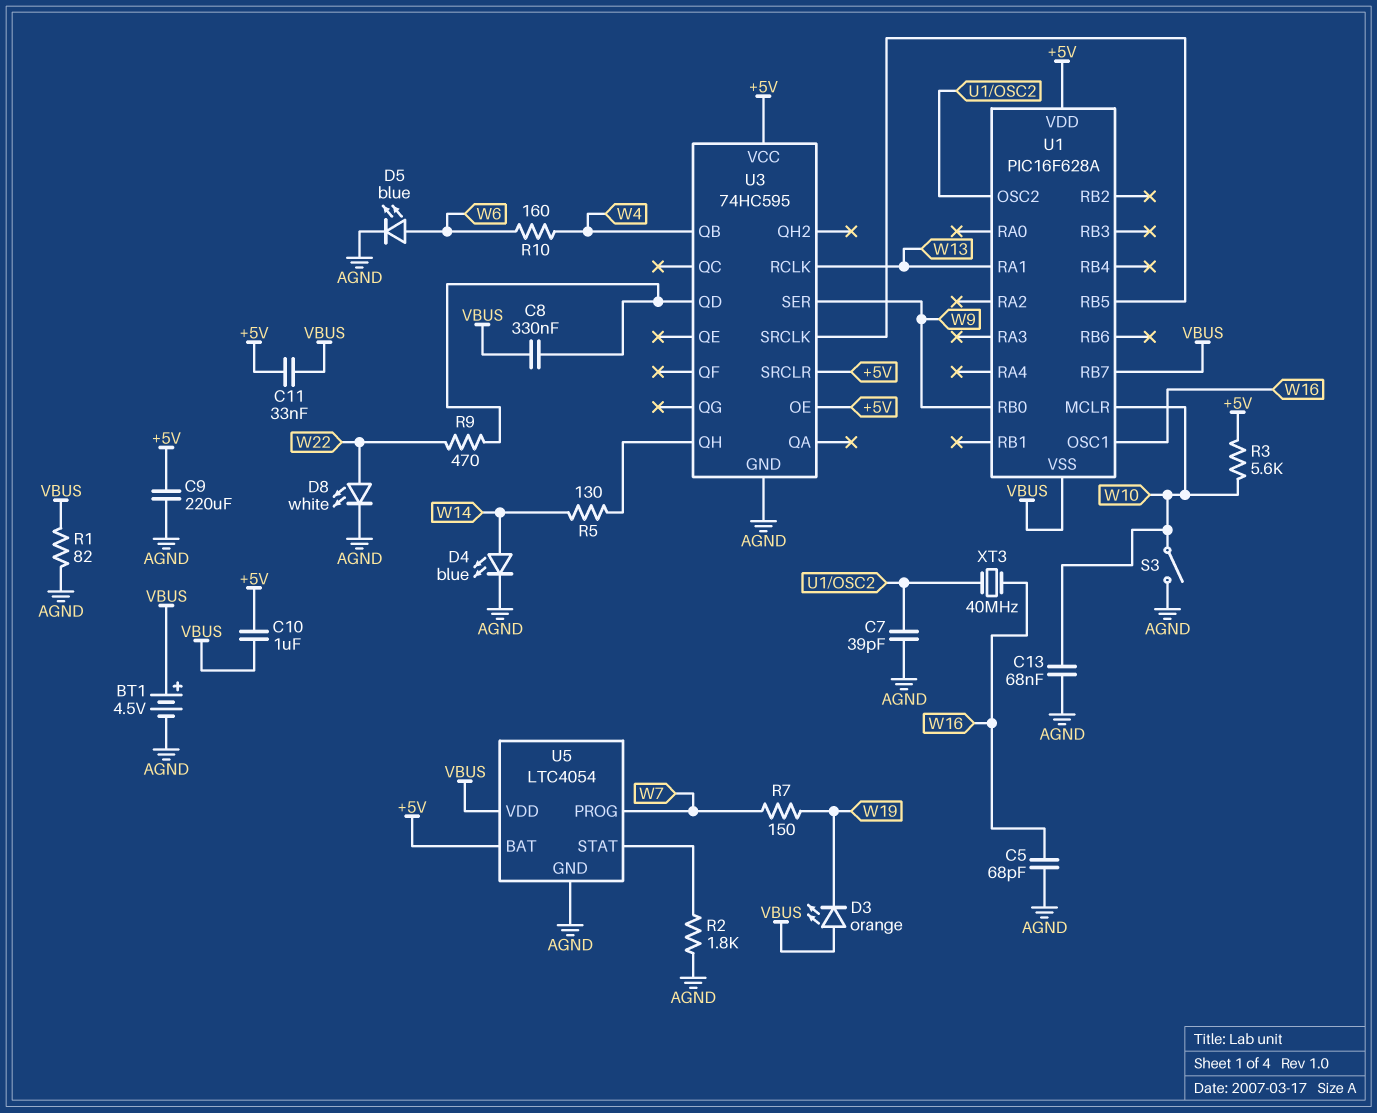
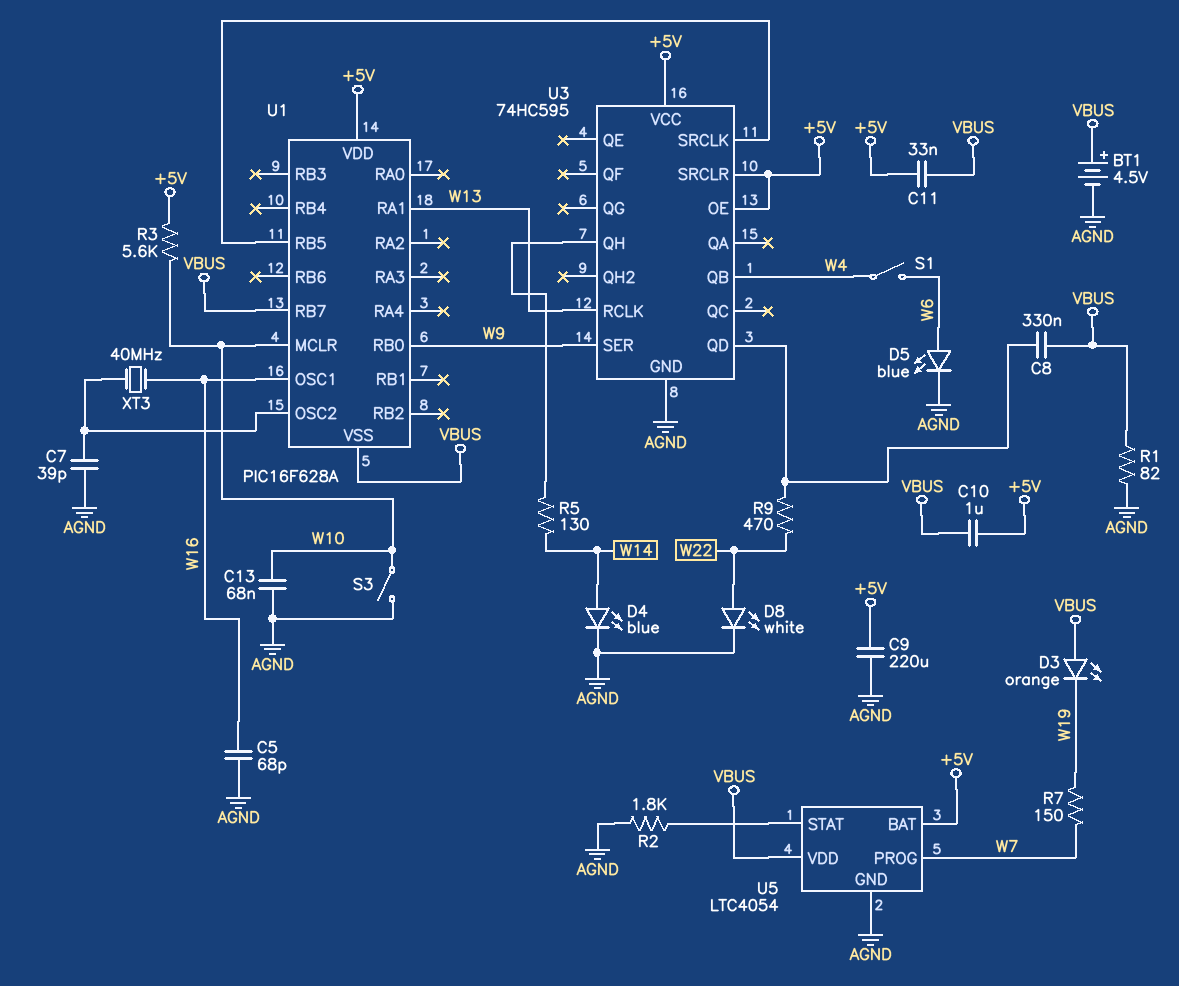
R10: 160 (W4, W6) -> none
S1: none -> switch (W4, W6)

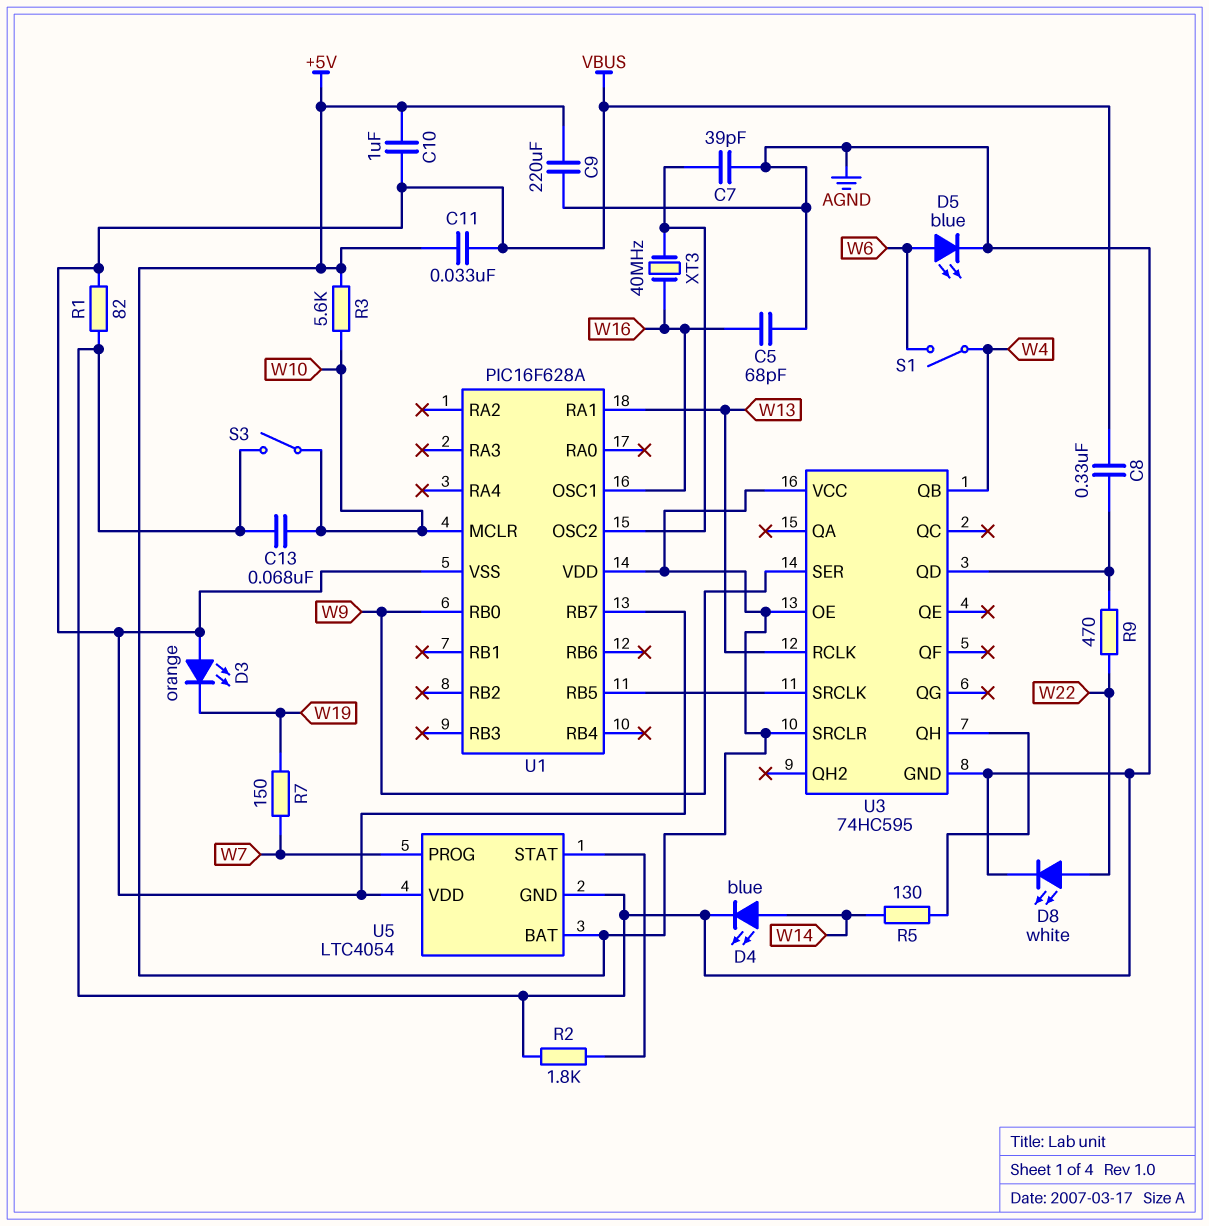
BT1: 4.5V (plus VBUS, minus AGND) -> none

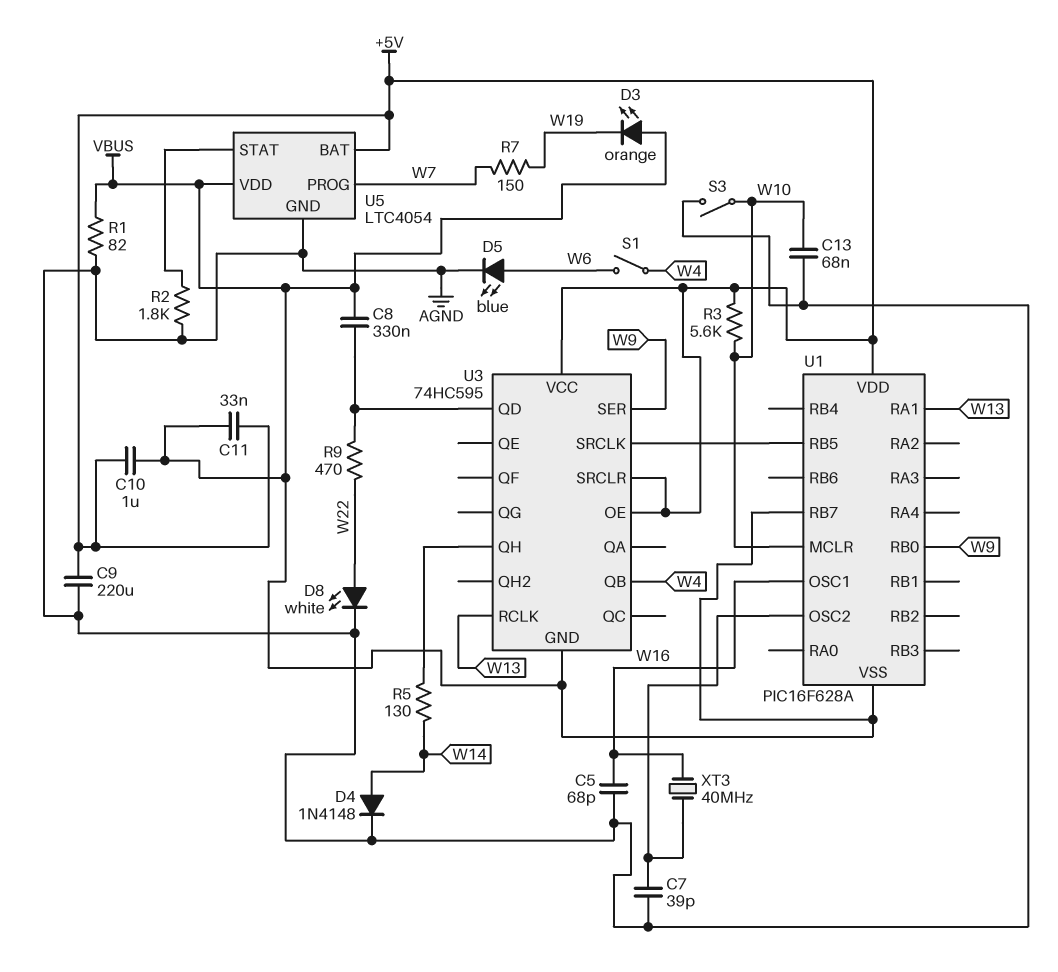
D4: LED blue (A W14, K AGND) -> diode 1N4148 (A W14, K AGND)
U3 pin GND: AGND -> VBUS

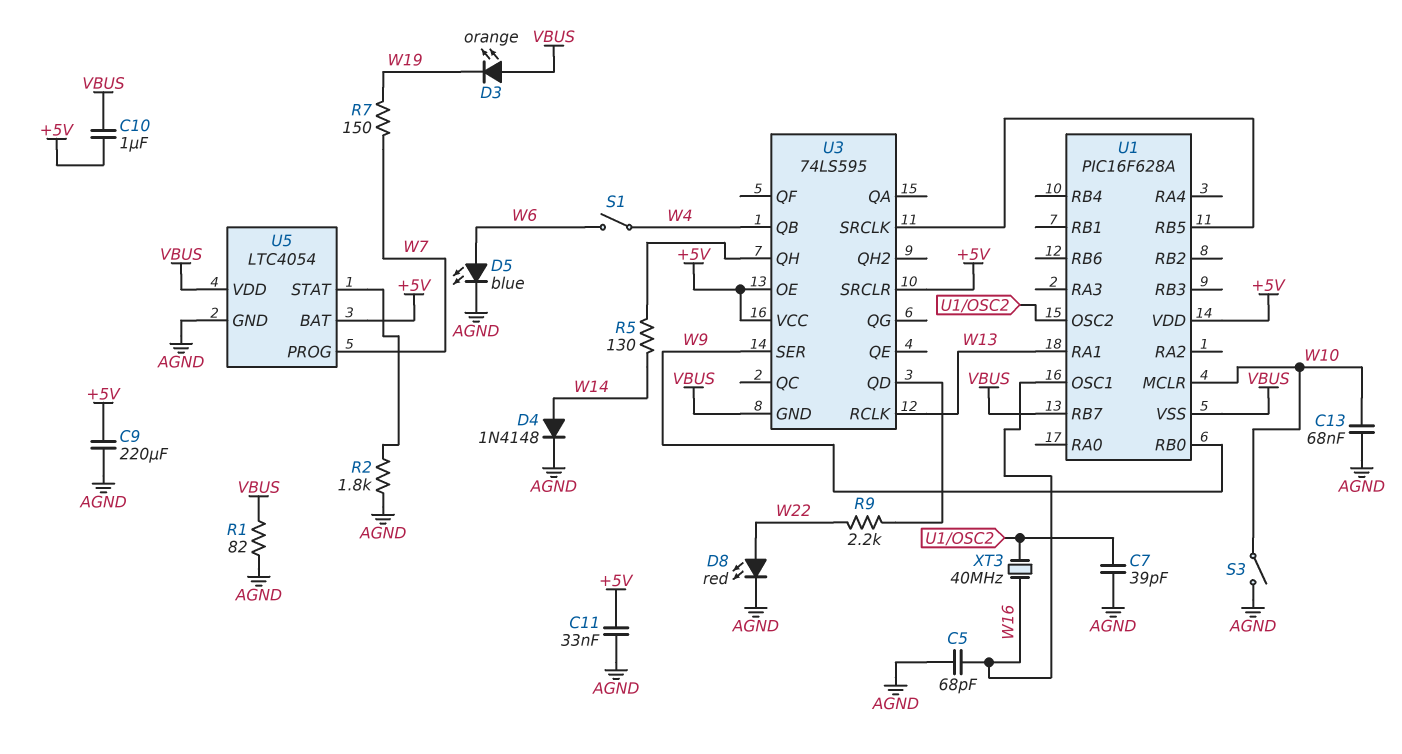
C8: 330nF (U3/QD, VBUS) -> none
C11: 33nF (+5V, VBUS) -> 33nF (+5V, AGND)
D8: LED white (A W22, K AGND) -> LED red (A W22, K AGND)
R3: 5.6k (+5V, W10) -> none
R9: 470 (U3/QD, W22) -> 2.2k (U3/QD, W22)
U3: 74HC595 -> 74LS595

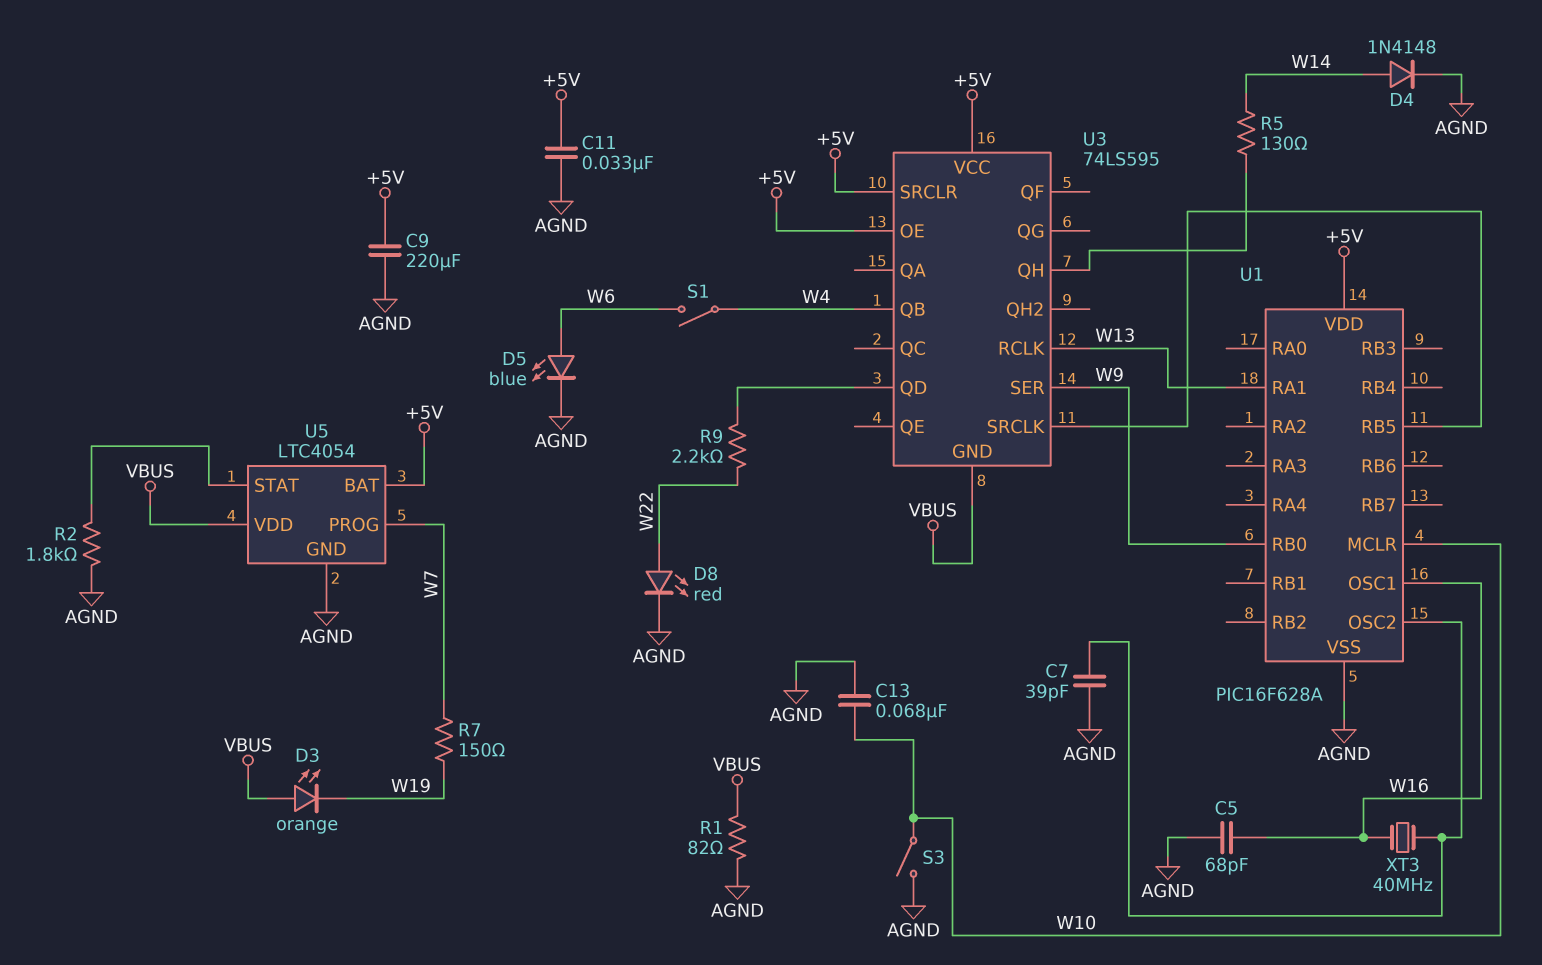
C10: 1uF (+5V, VBUS) -> none
U1 pin RB7: VBUS -> none
U1 pin VSS: VBUS -> AGND

